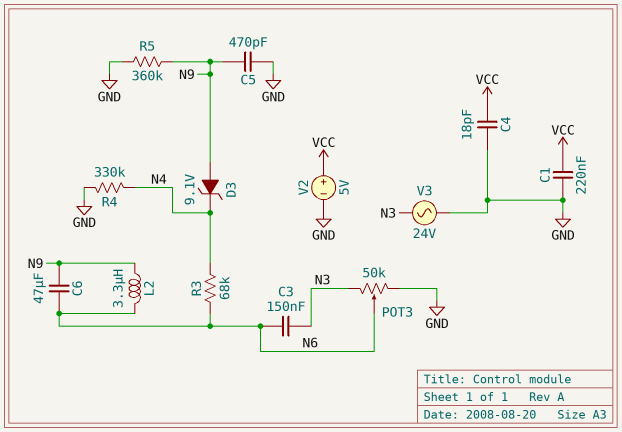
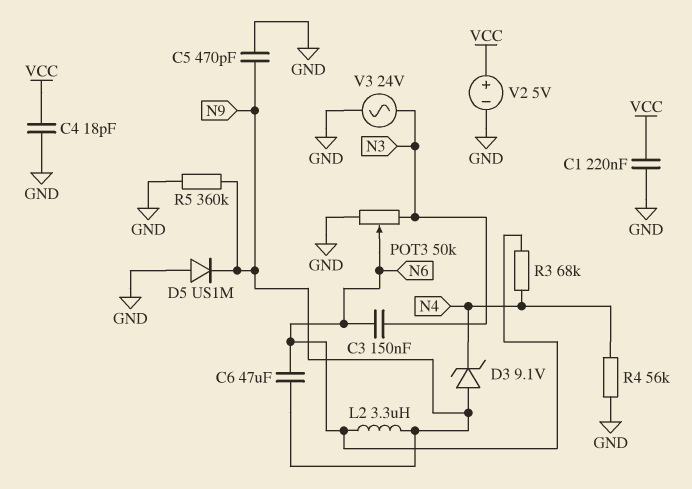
D5: none -> diode US1M (A GND, K N9)
R4: 330k (GND, N4) -> 56k (GND, N4)

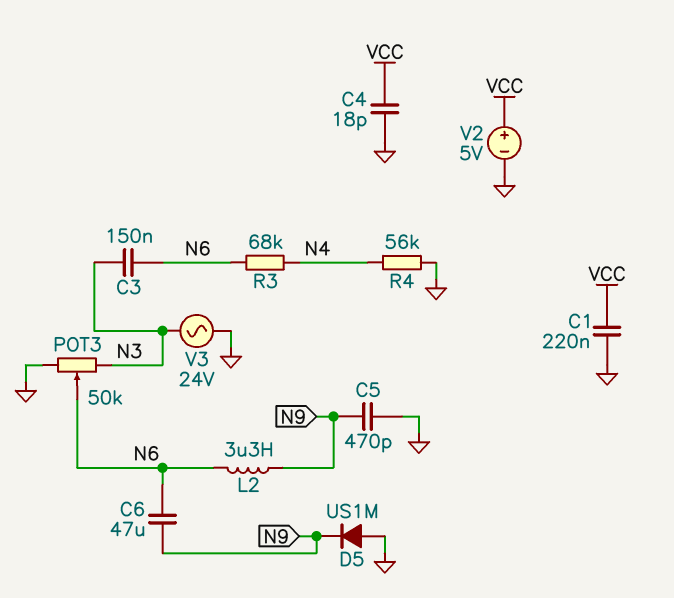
D3: zener 9.1V (A N9, K N4) -> none
R5: 360k (GND, N9) -> none

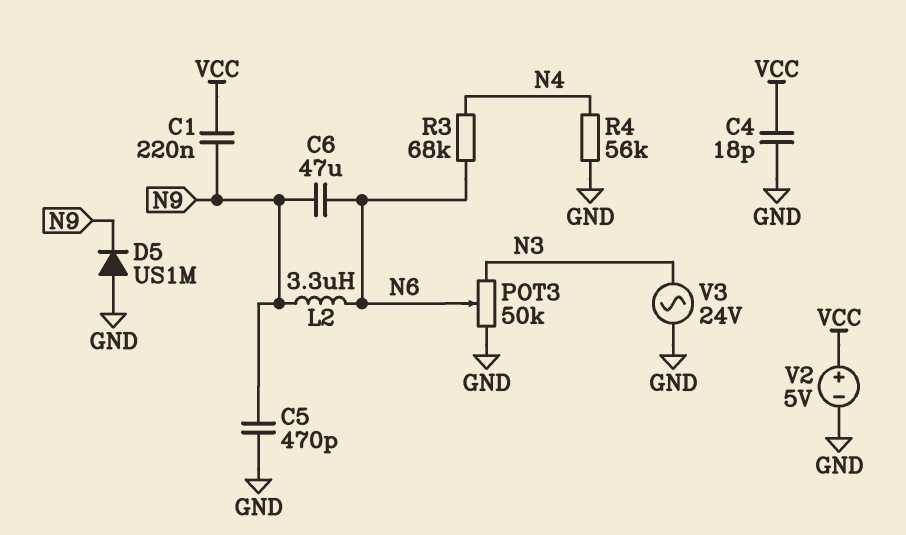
C1: 220nF (GND, VCC) -> 220nF (N9, VCC)
C3: 150nF (N3, N6) -> none

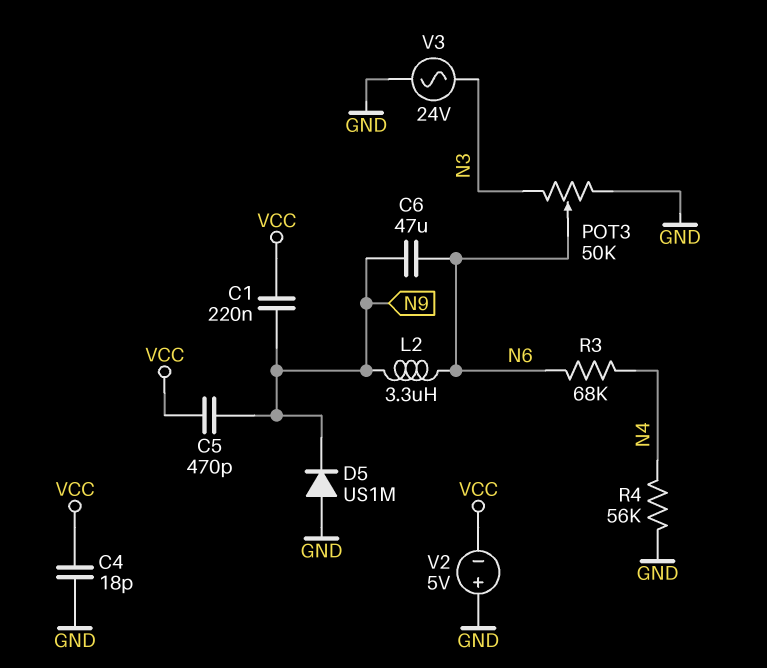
C5: 470pF (GND, N9) -> 470pF (N9, VCC)
V2: 5V (plus VCC, minus GND) -> 5V (plus GND, minus VCC)

